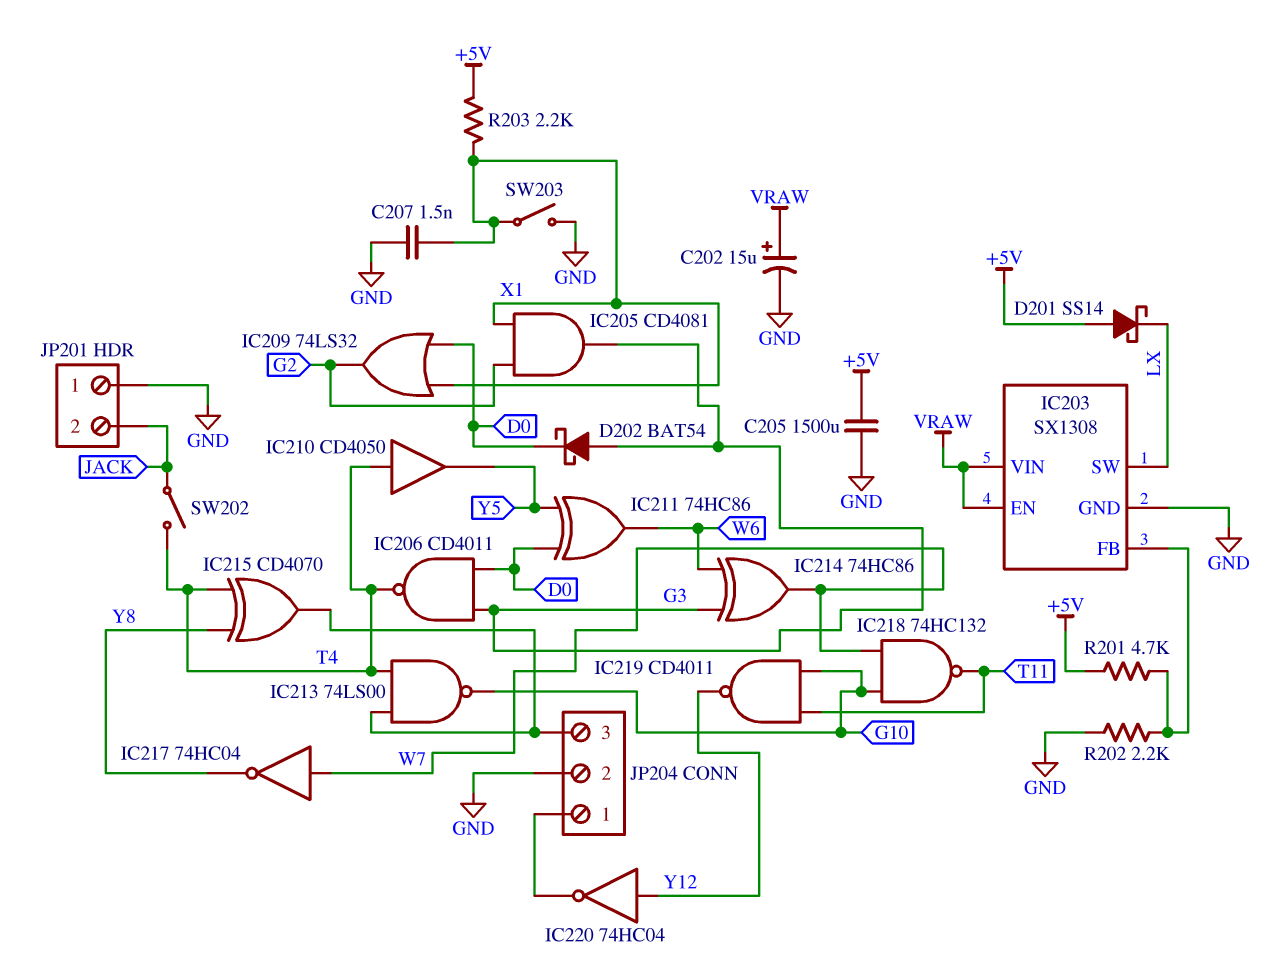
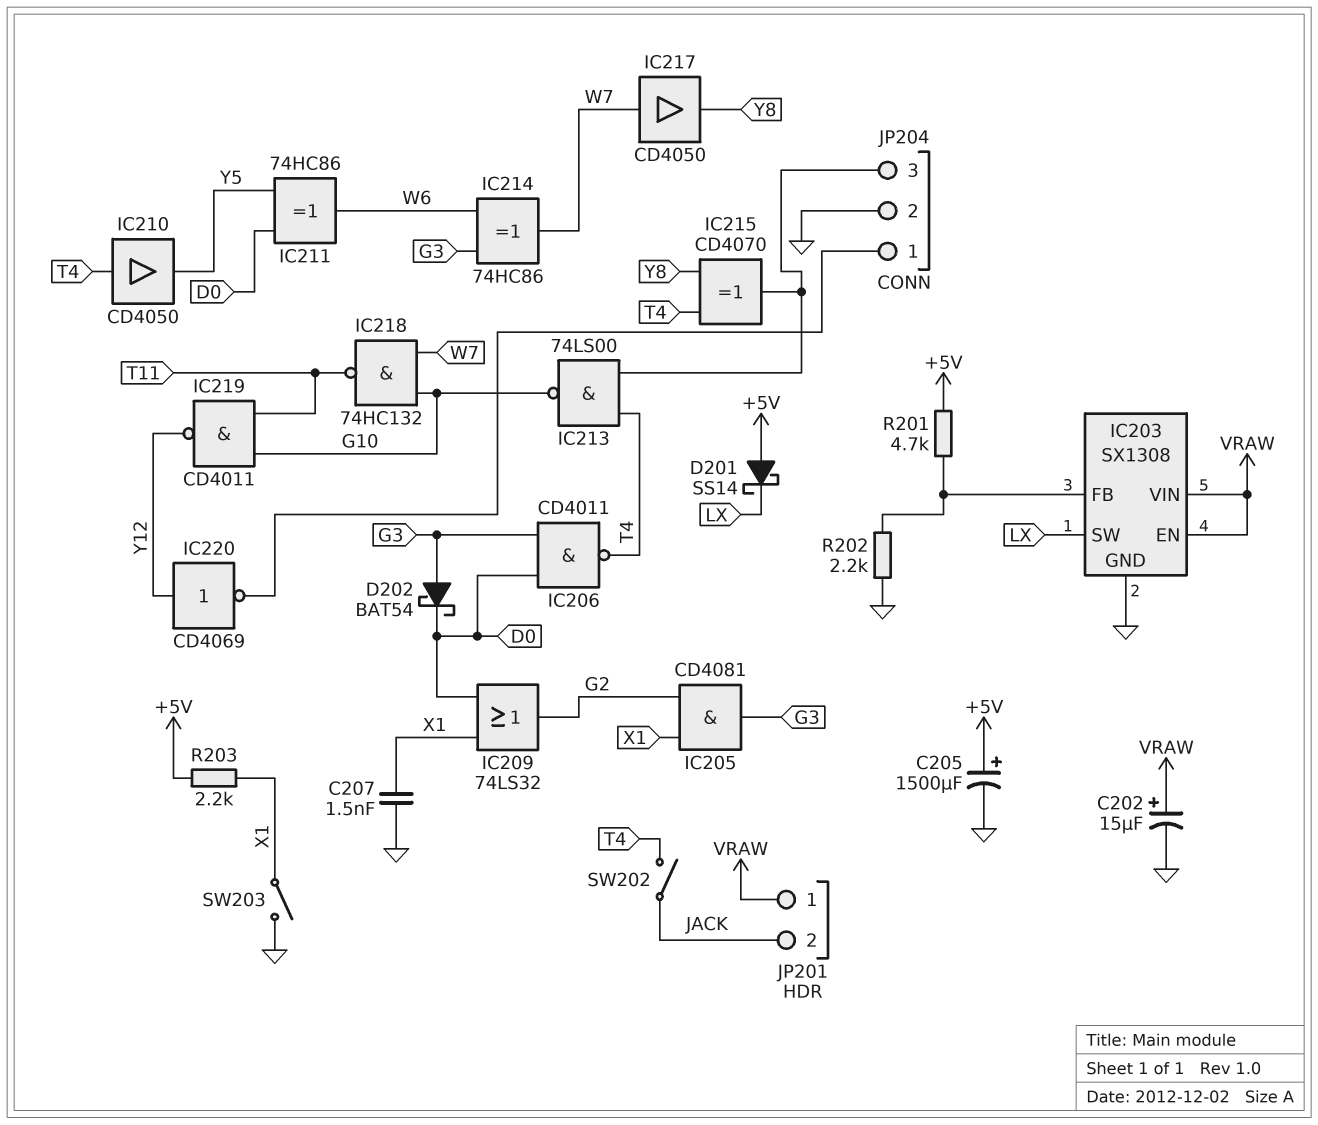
C205: 1500uF (+5V, GND) -> 1500uF (plus +5V, minus GND)
IC217: NOT 74HC04 (in W7, out Y8) -> buffer CD4050 (in W7, out Y8)
IC220: NOT 74HC04 (in Y12, out JP204/1) -> NOT CD4069 (in Y12, out JP204/1)
JP201 pin 1: GND -> VRAW

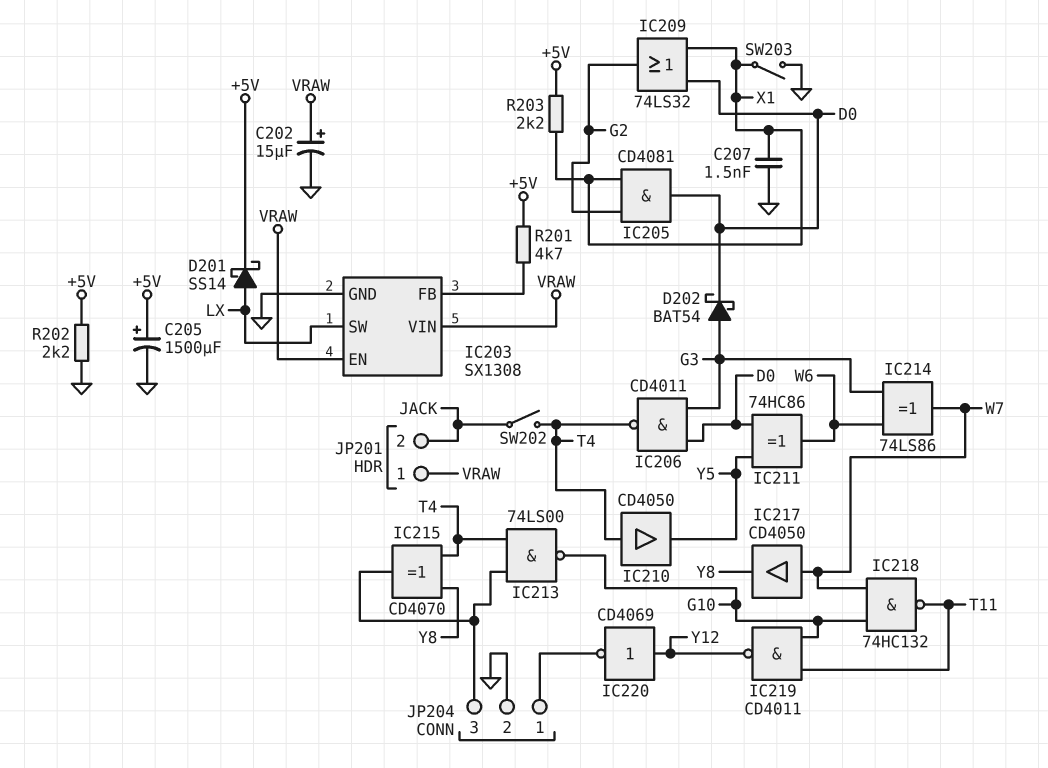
D201: schottky SS14 (A +5V, K LX) -> schottky SS14 (A LX, K +5V)
IC205: AND CD4081 (in G2, in X1, out G3) -> AND CD4081 (in G2, in X1, out D0)
IC214: XOR 74HC86 (in G3, in W6, out W7) -> XOR 74LS86 (in G3, in W6, out W7)
R202: 2.2k (GND, IC203/FB) -> 2.2k (+5V, GND)

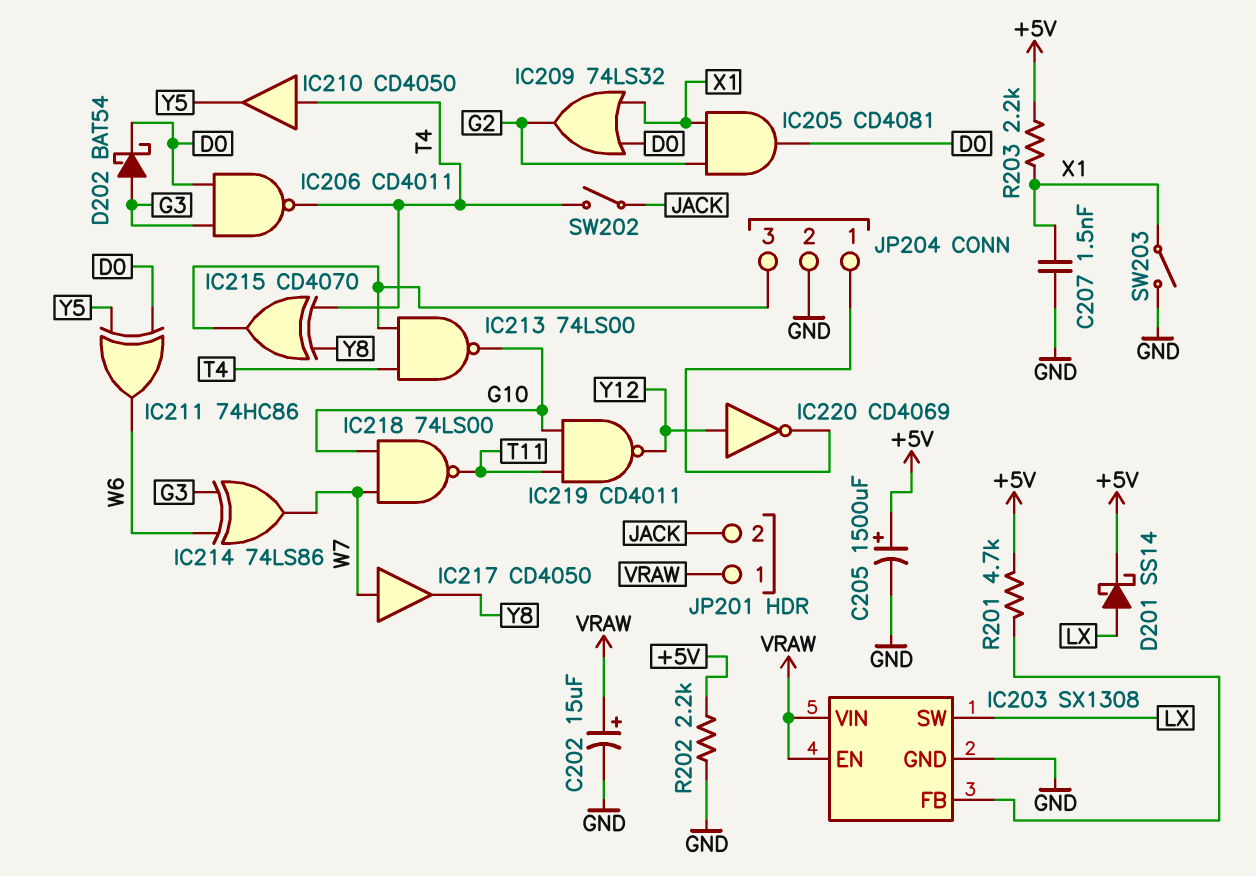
IC218: NAND 74HC132 (in G10, in W7, out T11) -> NAND 74LS00 (in G10, in W7, out T11)

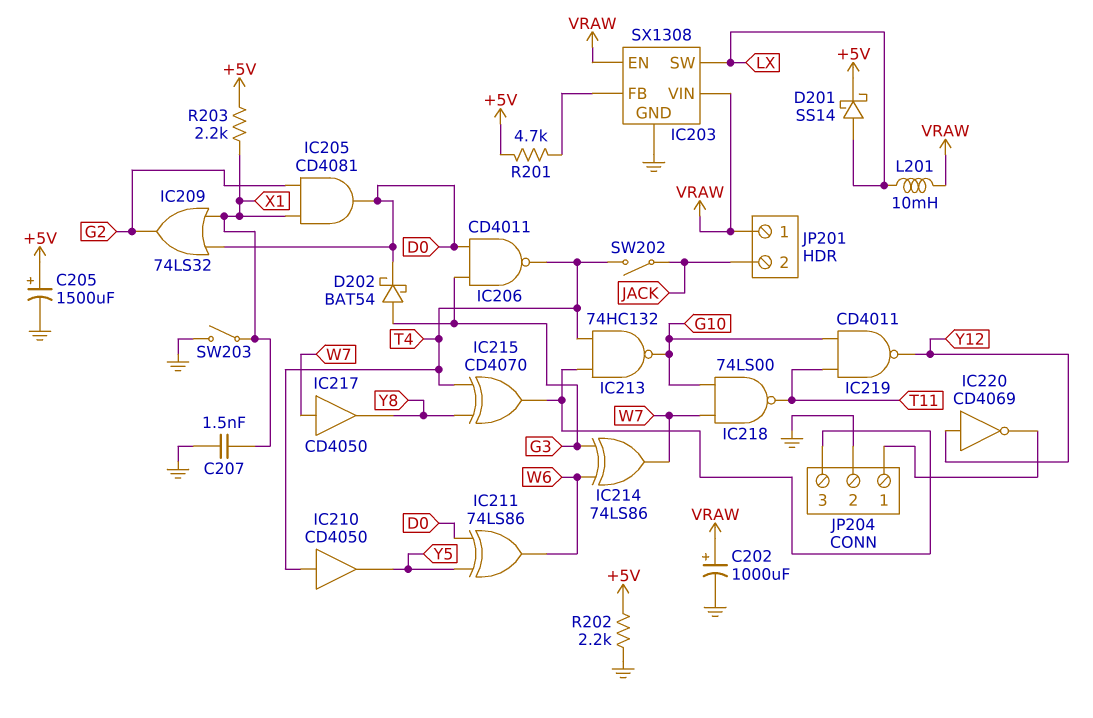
C202: 15uF (plus VRAW, minus GND) -> 1000uF (plus VRAW, minus GND)
IC211: XOR 74HC86 (in D0, in Y5, out W6) -> XOR 74LS86 (in D0, in Y5, out W6)
IC213: NAND 74LS00 (in JP204/3, in T4, out G10) -> NAND 74HC132 (in JP204/3, in T4, out G10)
L201: none -> 10mH (LX, VRAW)

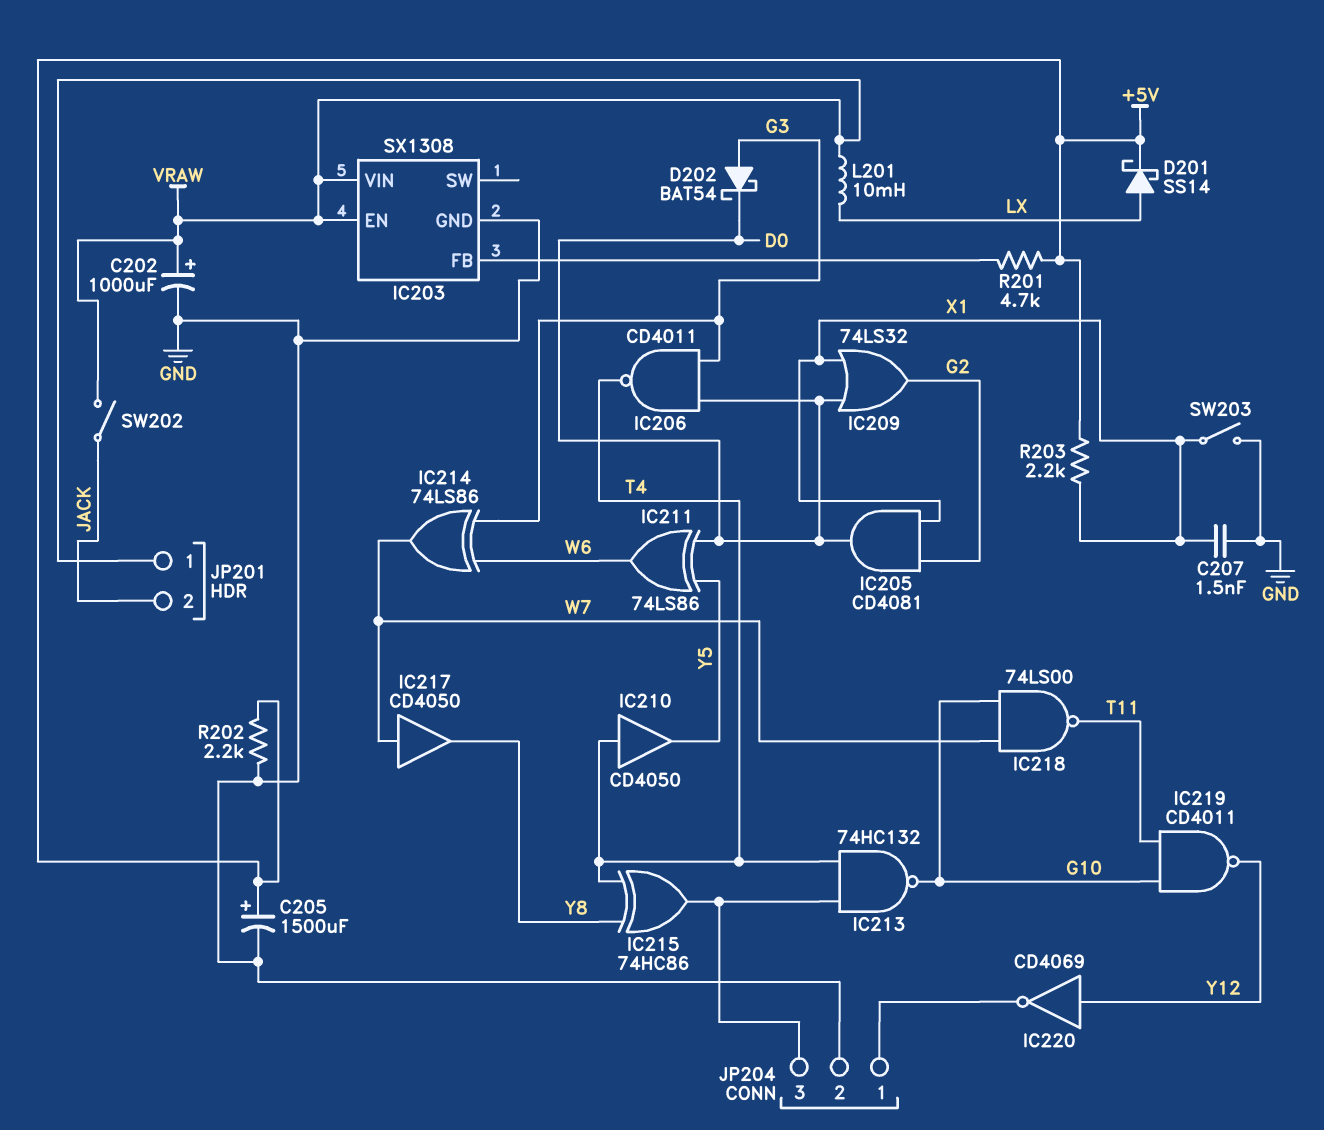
IC203 pin SW: LX -> none
IC215: XOR CD4070 (in T4, in Y8, out JP204/3) -> XOR 74HC86 (in T4, in Y8, out JP204/3)
SW202: switch (JACK, T4) -> switch (JACK, VRAW)

